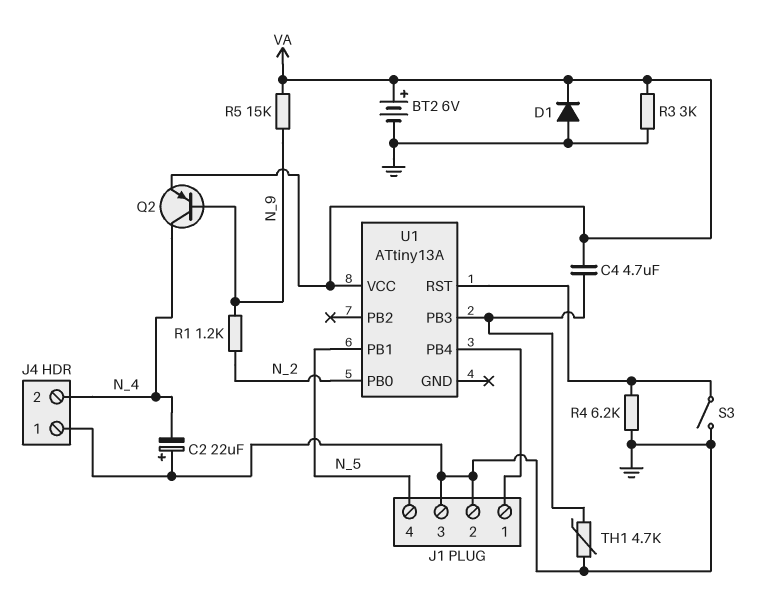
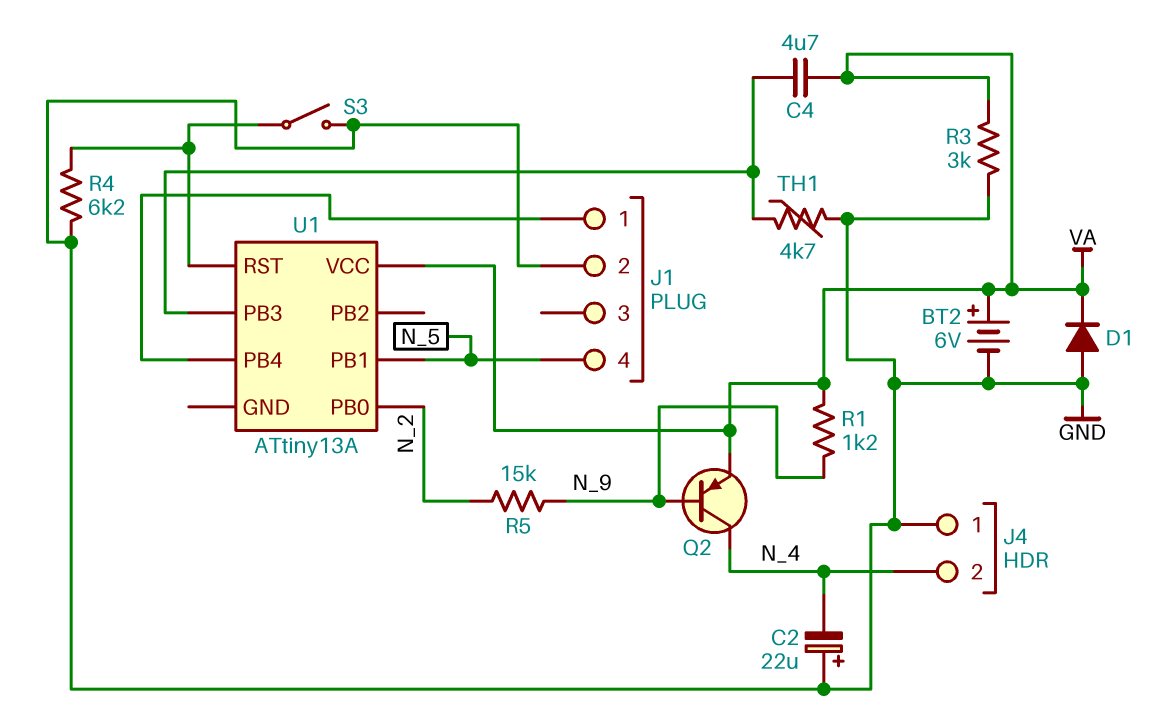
J1 pin 3: GND -> none
R1: 1.2k (N_2, N_9) -> 1.2k (N_9, VA)
R5: 15k (N_9, VA) -> 15k (N_2, N_9)

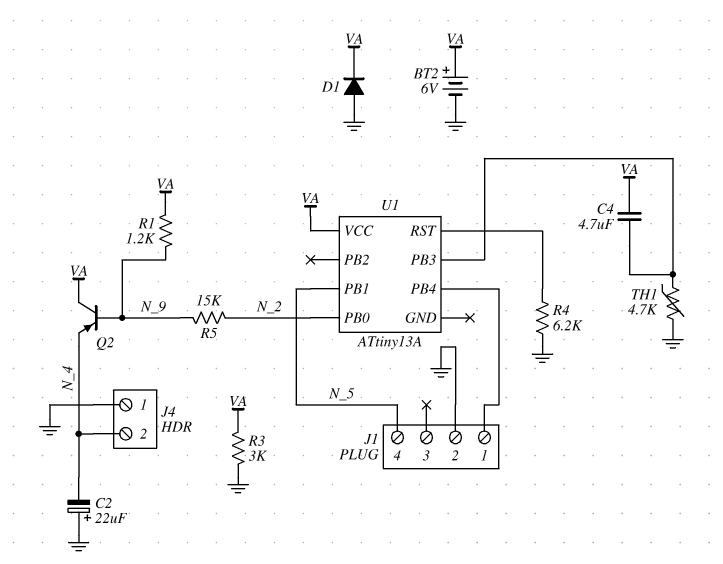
Q2: PNP (B N_9, C N_4, E VA) -> PNP (B N_9, C VA, E N_4)
S3: switch (GND, U1/RST) -> none

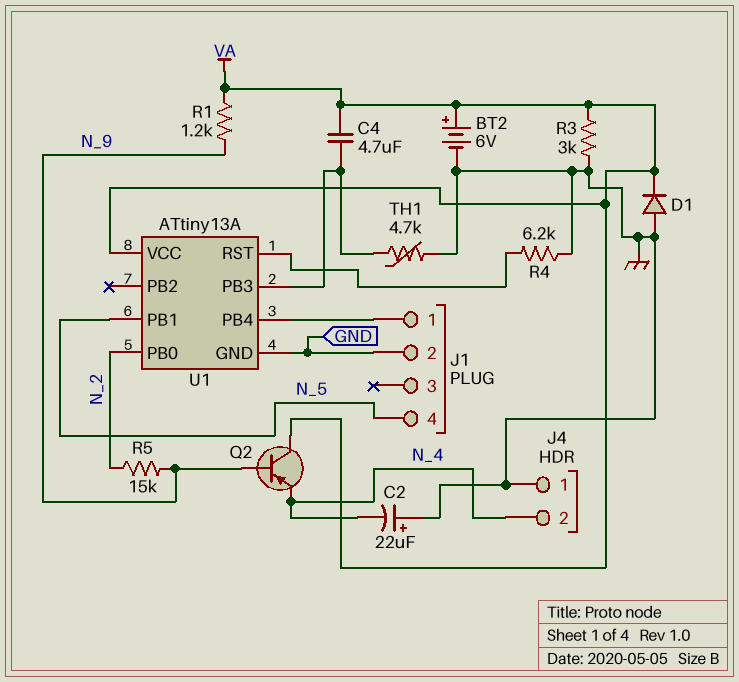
U1 pin GND: none -> GND

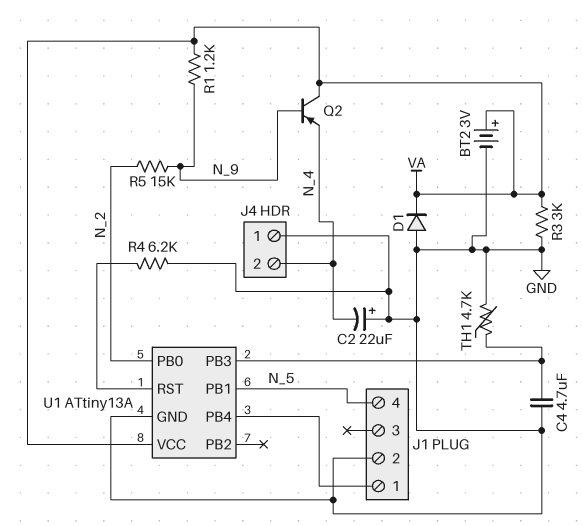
BT2: 6V (plus VA, minus GND) -> 3V (plus VA, minus GND)
C4: 4.7uF (U1/PB3, VA) -> 4.7uF (GND, U1/PB3)

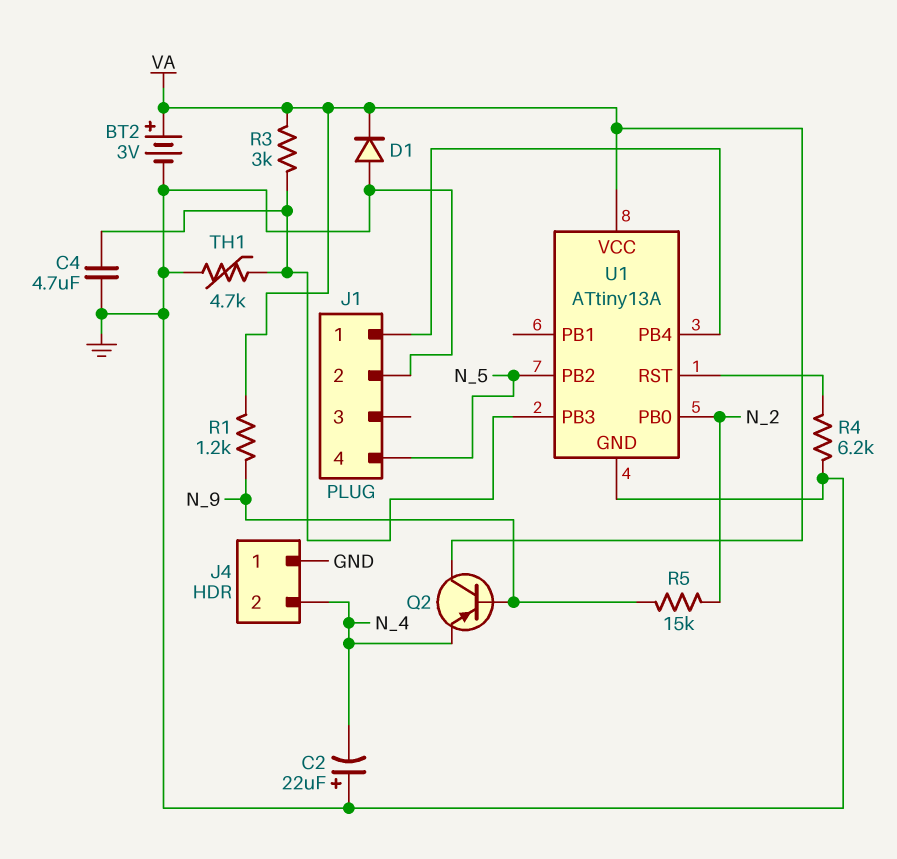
R3: 3k (GND, VA) -> 3k (U1/PB3, VA)
U1 pin PB1: N_5 -> none
U1 pin PB2: none -> N_5

